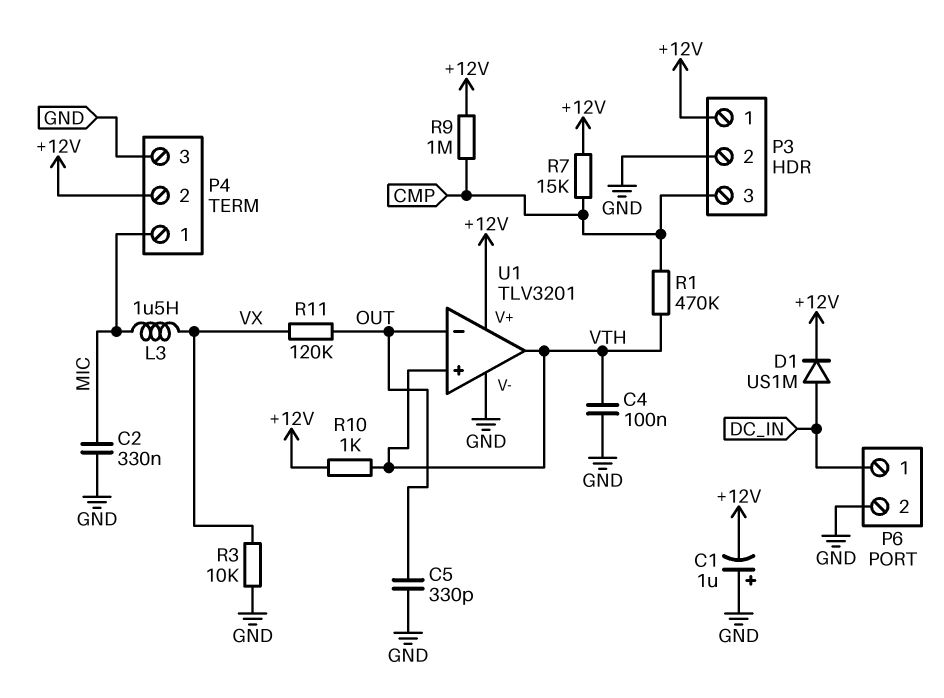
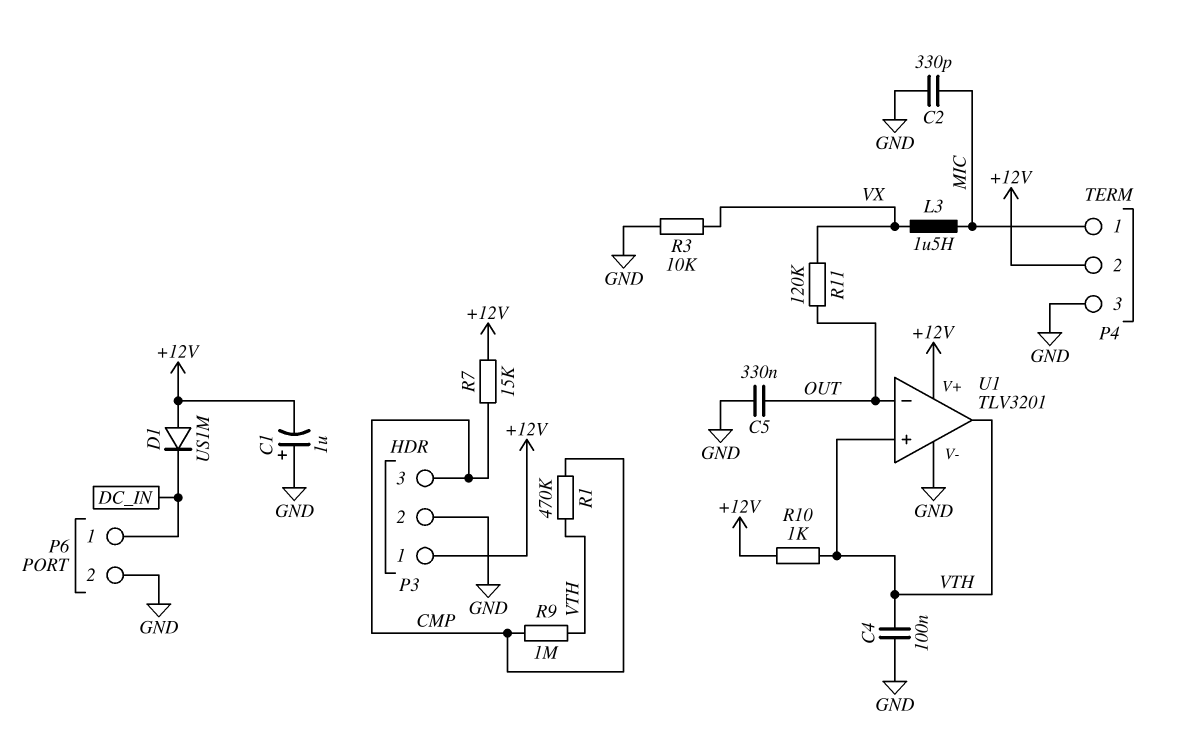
C2: 330nF (GND, MIC) -> 330pF (GND, MIC)
C5: 330pF (GND, OUT) -> 330nF (GND, OUT)
D1: diode US1M (A DC_IN, K +12V) -> diode US1M (A +12V, K DC_IN)
R9: 1M (+12V, CMP) -> 1M (CMP, VTH)

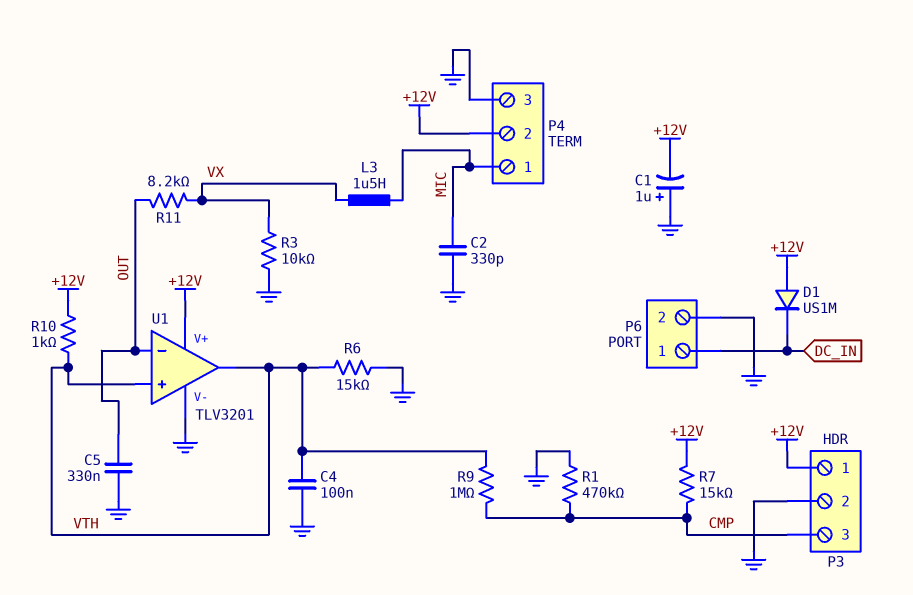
R1: 470k (CMP, VTH) -> 470k (CMP, GND)
R6: none -> 15k (GND, VTH)
R11: 120k (OUT, VX) -> 8.2k (OUT, VX)

